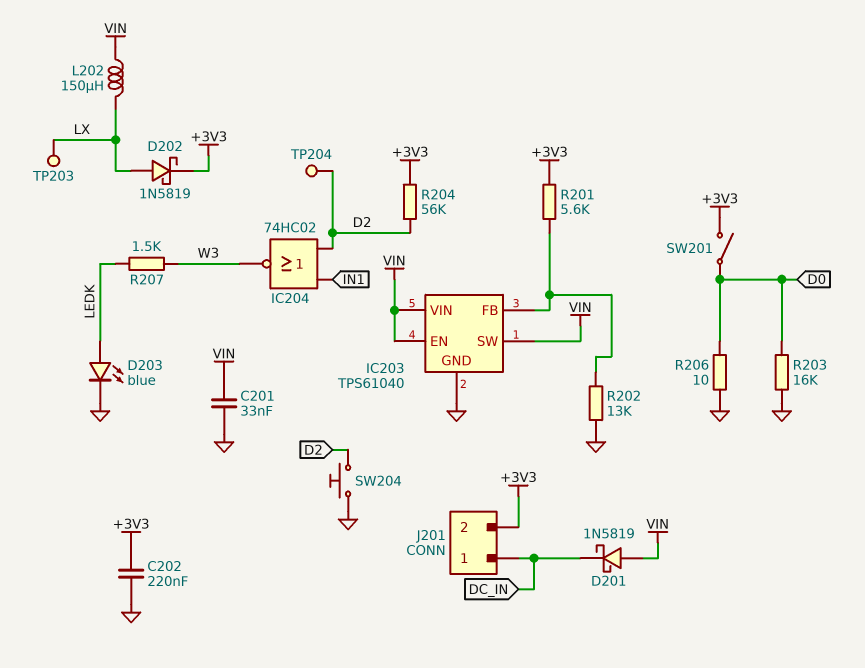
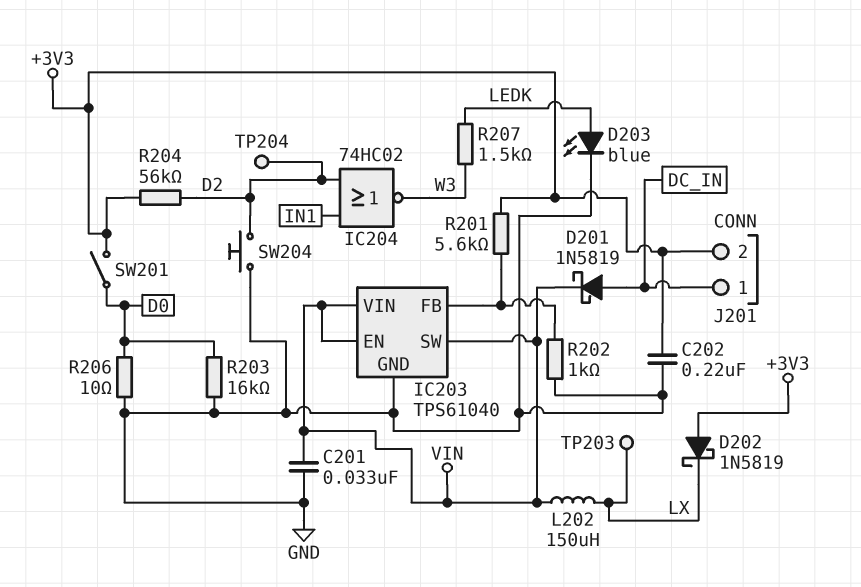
D201: schottky 1N5819 (A VIN, K DC_IN) -> schottky 1N5819 (A DC_IN, K VIN)
D202: schottky 1N5819 (A LX, K +3V3) -> schottky 1N5819 (A +3V3, K LX)
R202: 13k (GND, IC203/FB) -> 1k (GND, IC203/FB)

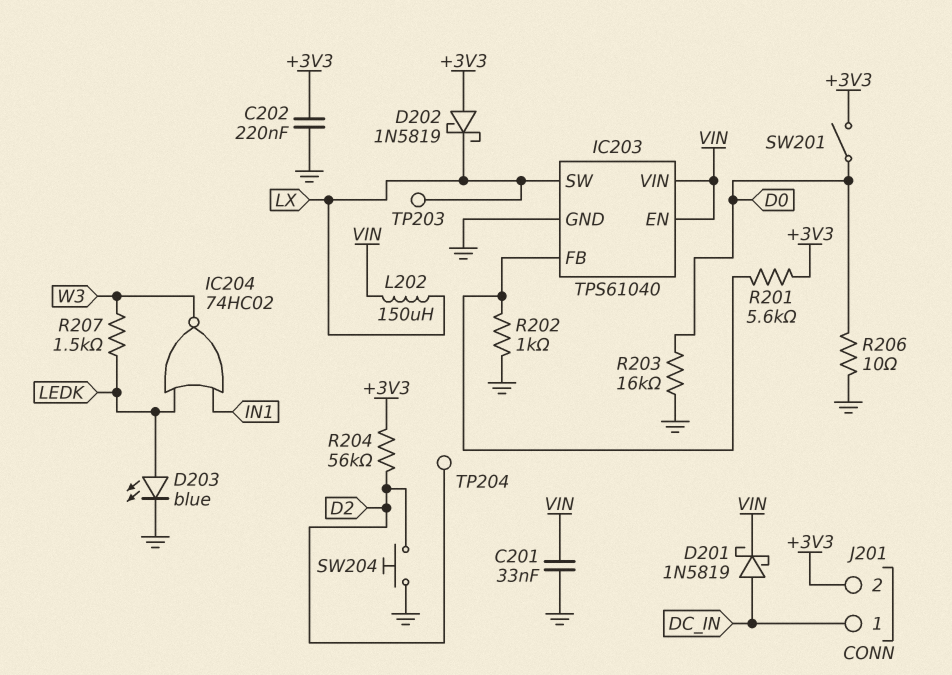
IC203 pin SW: VIN -> LX
IC204: NOR 74HC02 (in D2, in IN1, out W3) -> NOR 74HC02 (in IN1, in LEDK, out W3)

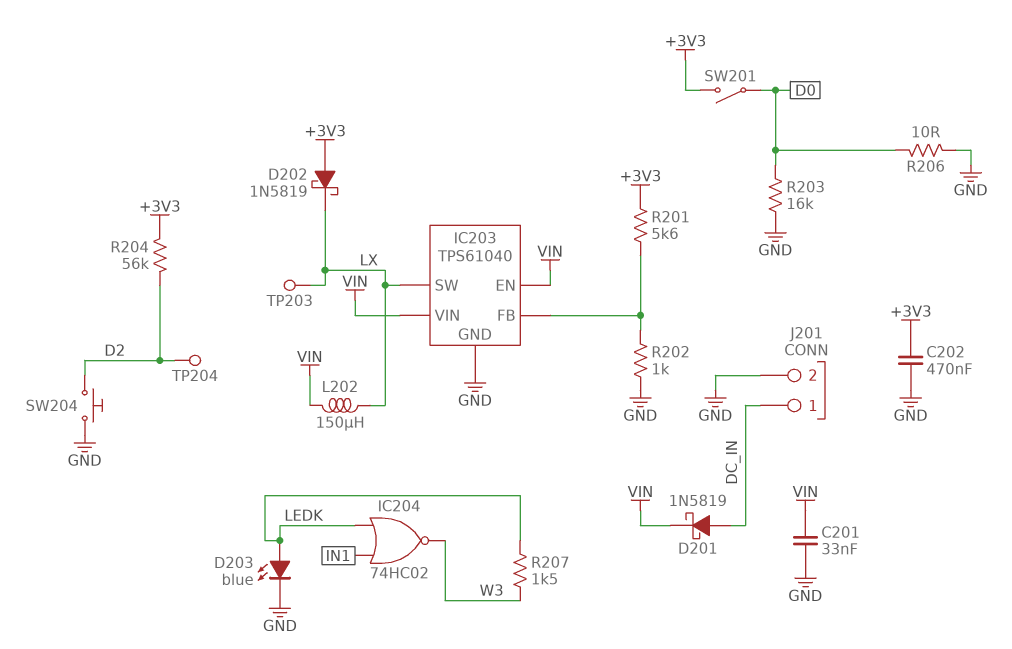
C202: 220nF (+3V3, GND) -> 470nF (+3V3, GND)
J201 pin 2: +3V3 -> GND

